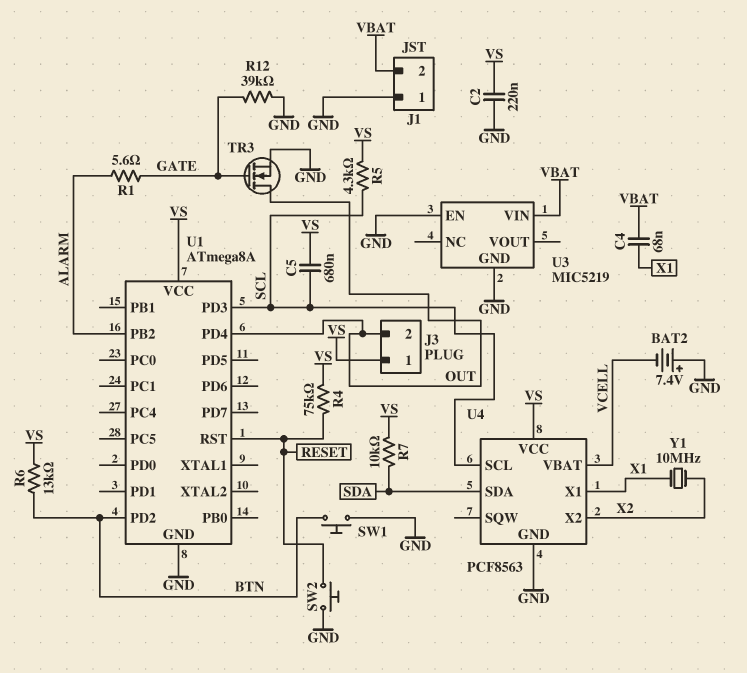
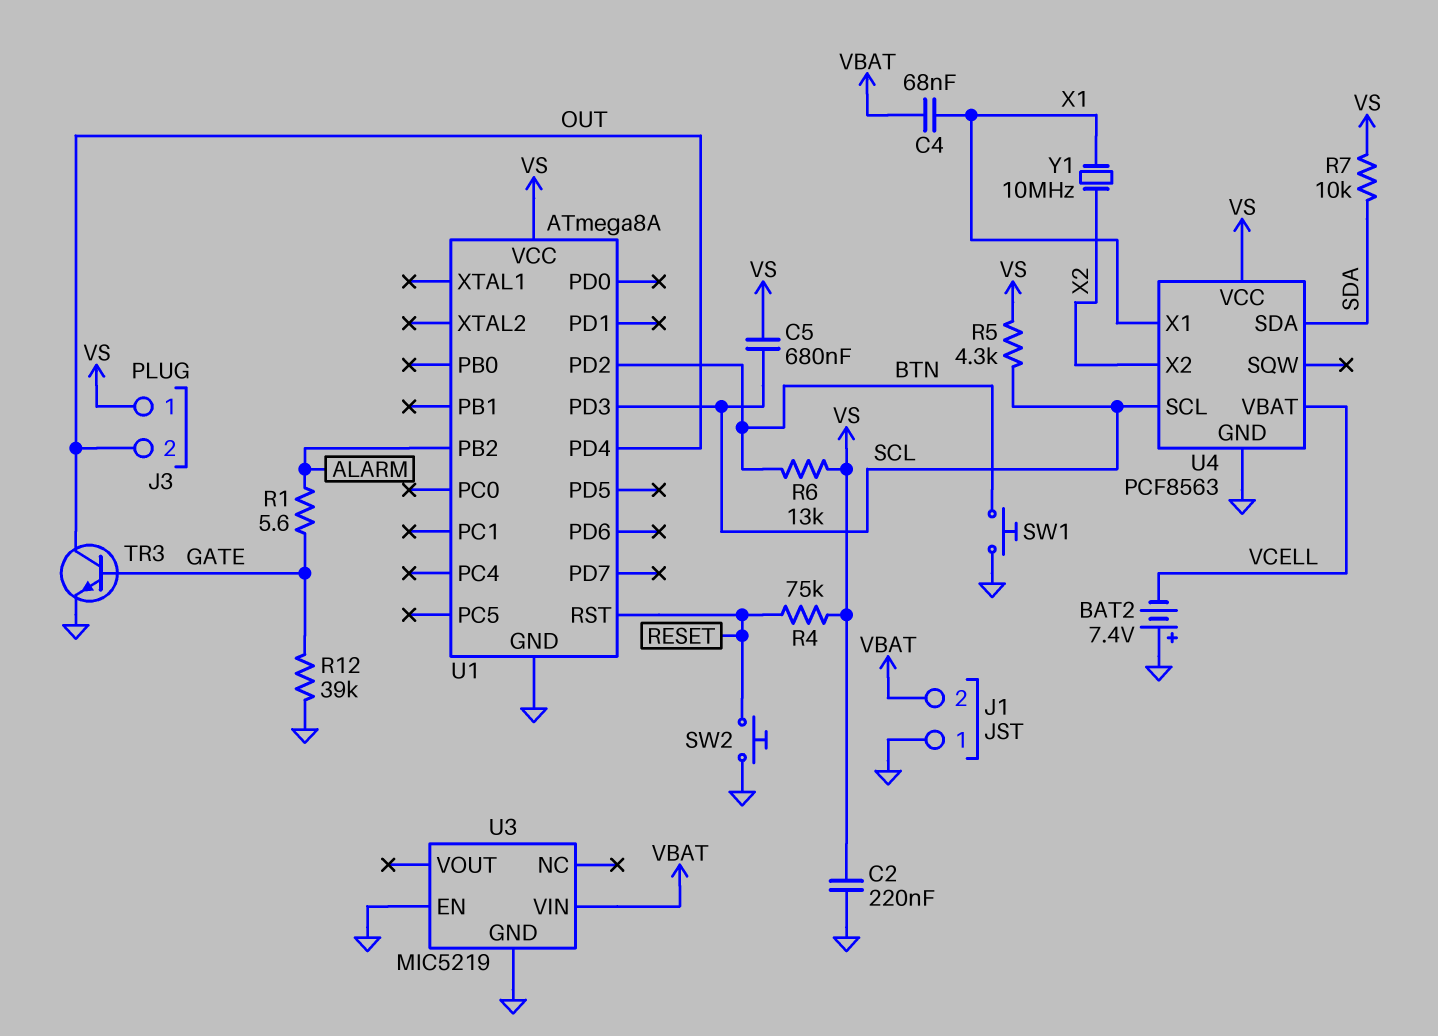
TR3: NMOS (G GATE, D OUT, S GND) -> NPN (B GATE, C OUT, E GND)

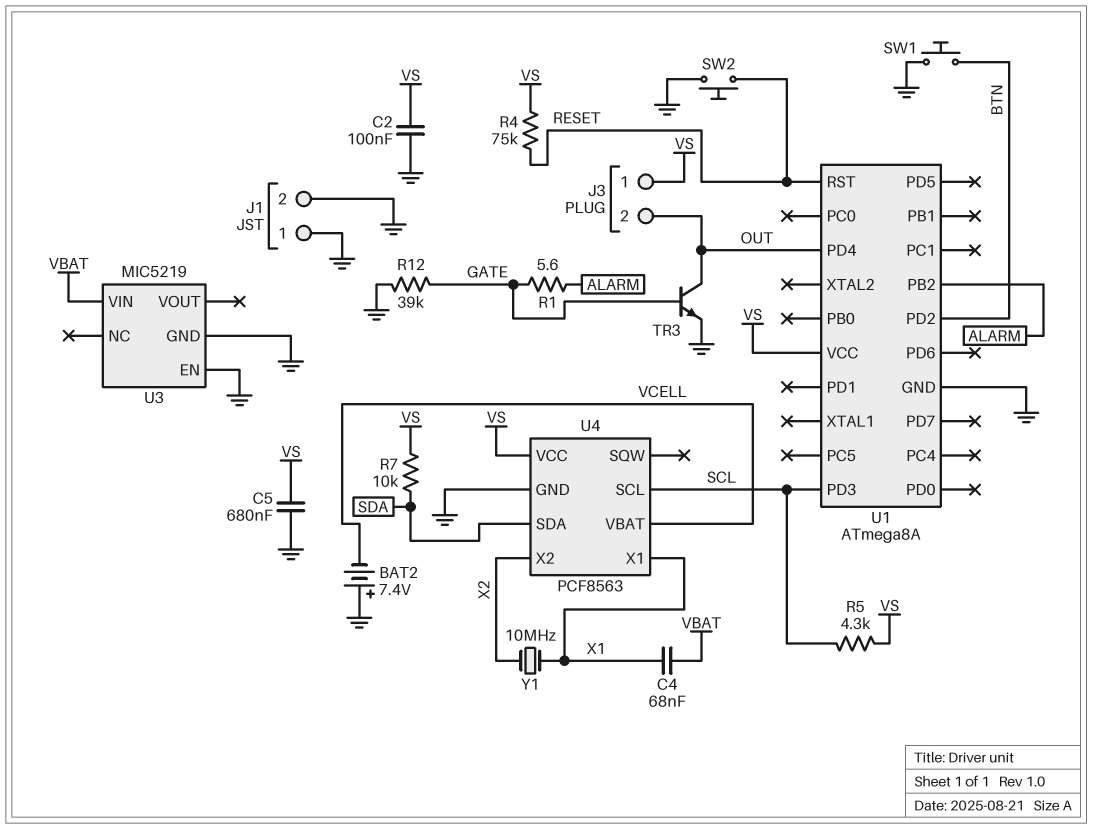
C2: 220nF (GND, VS) -> 100nF (GND, VS)
C5: 680nF (SCL, VS) -> 680nF (GND, VS)
J1 pin 2: VBAT -> GND
R6: 13k (BTN, VS) -> none

